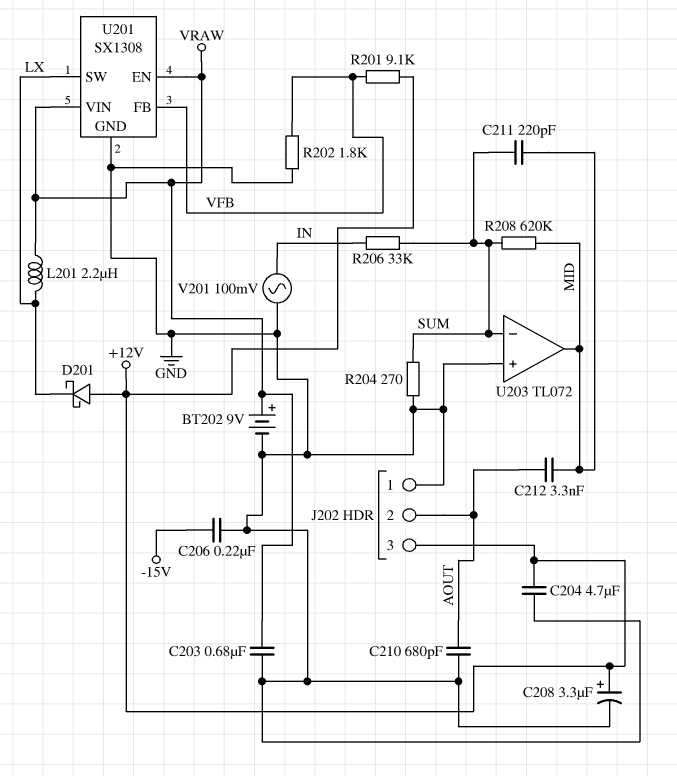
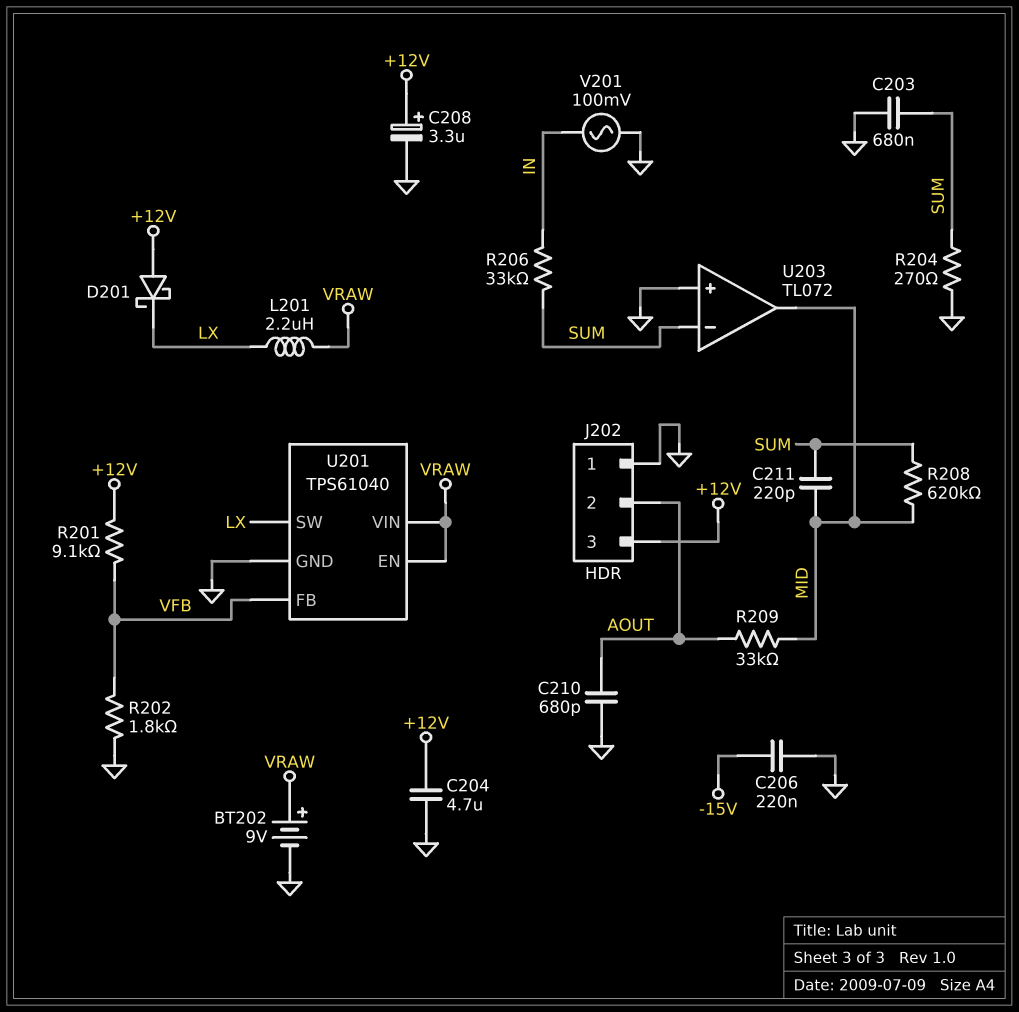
C203: 680nF (GND, VRAW) -> 680nF (GND, SUM)
C212: 3.3nF (AOUT, MID) -> none
R209: none -> 33k (AOUT, MID)
U201: SX1308 -> TPS61040

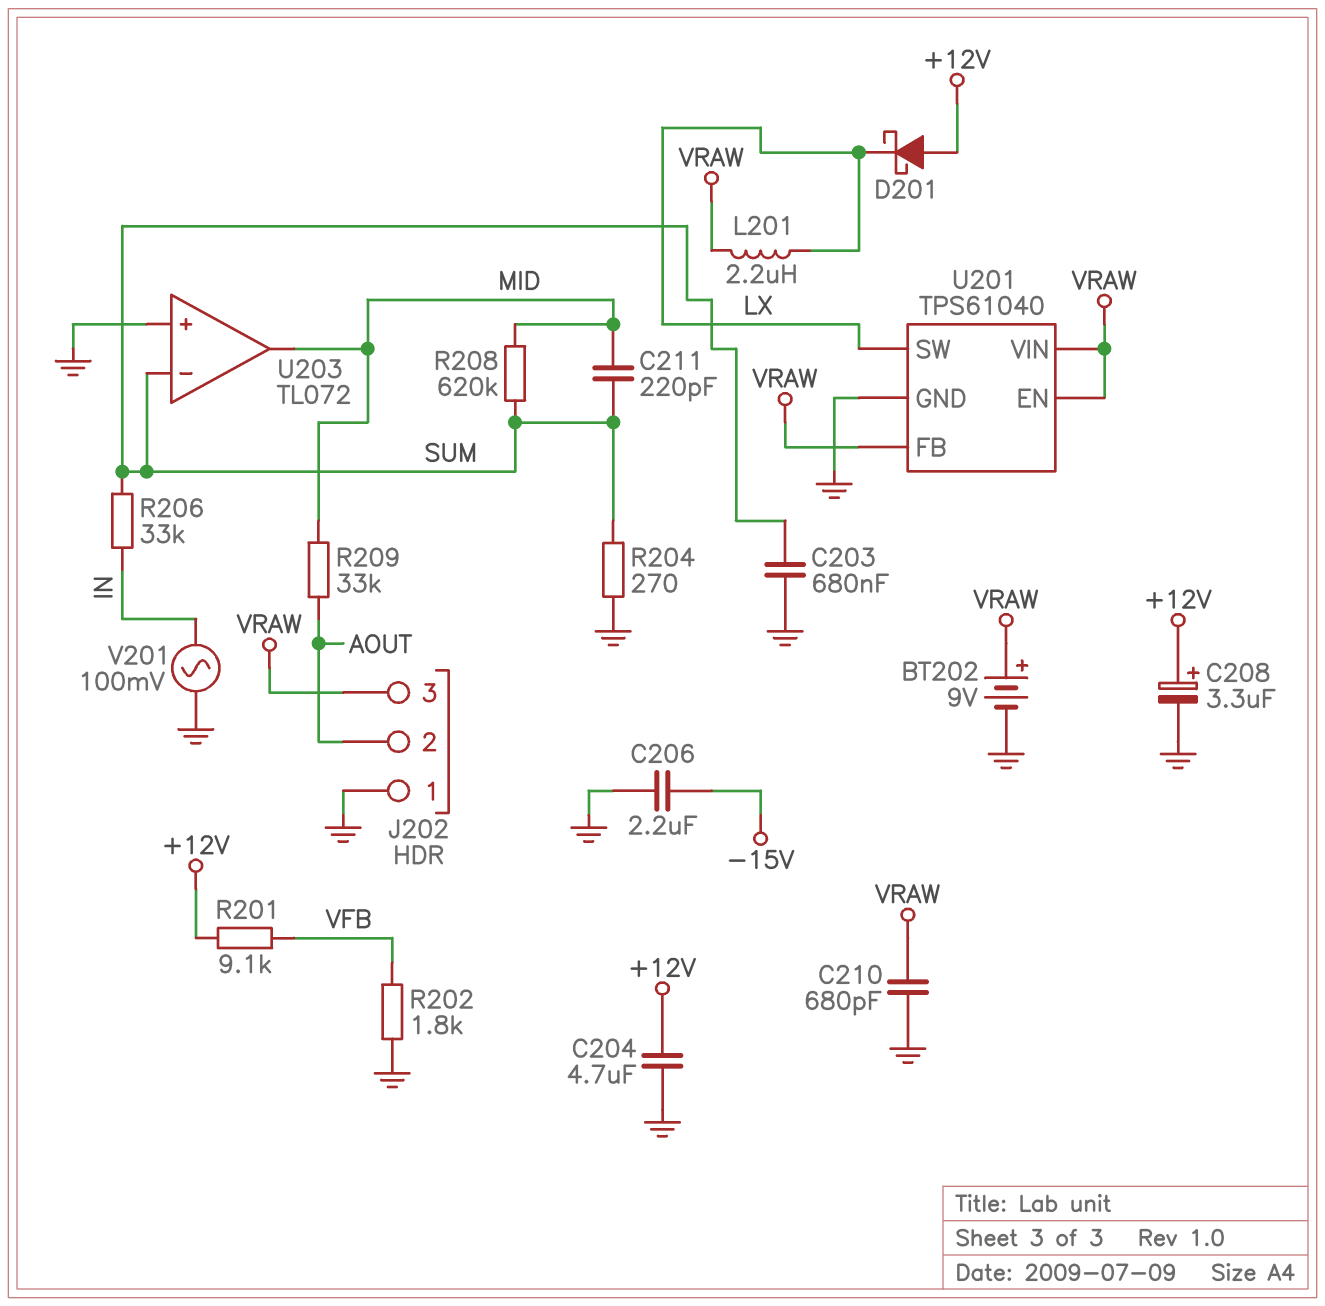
C206: 220nF (-15V, GND) -> 2.2uF (-15V, GND)
C210: 680pF (AOUT, GND) -> 680pF (GND, VRAW)
J202 pin 3: +12V -> VRAW
U201 pin FB: VFB -> VRAW

